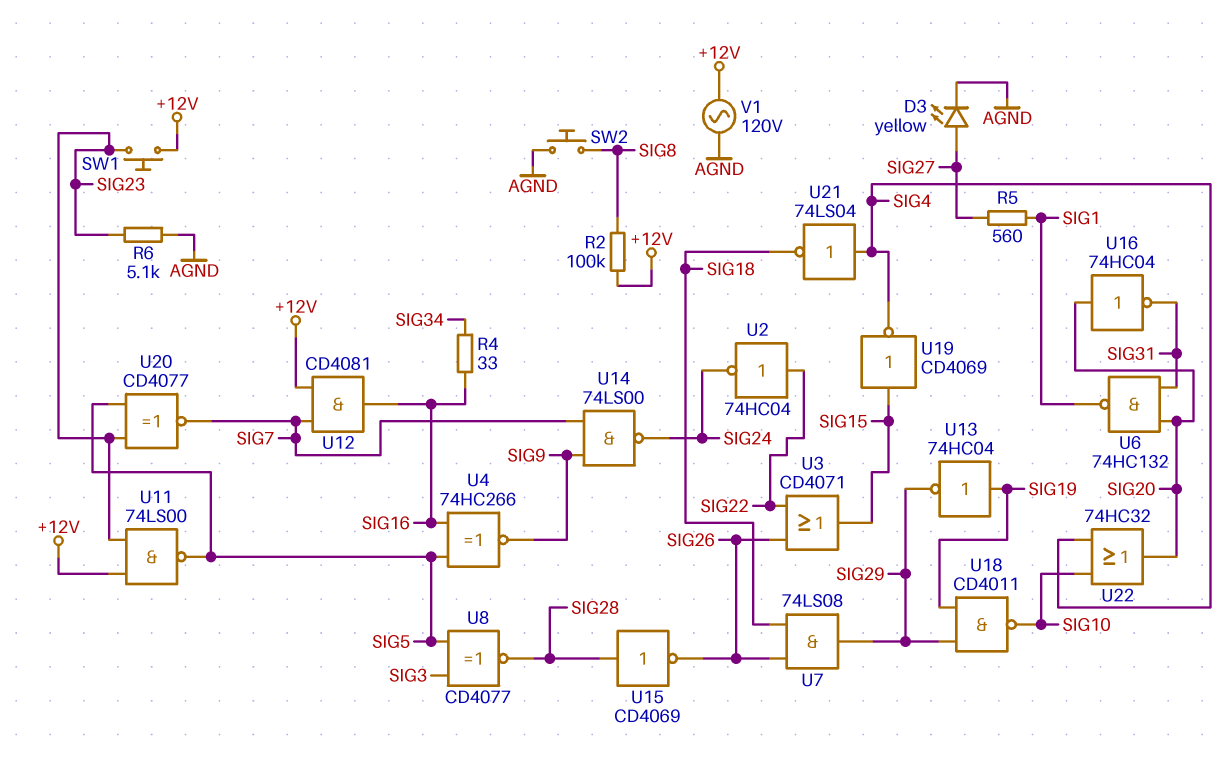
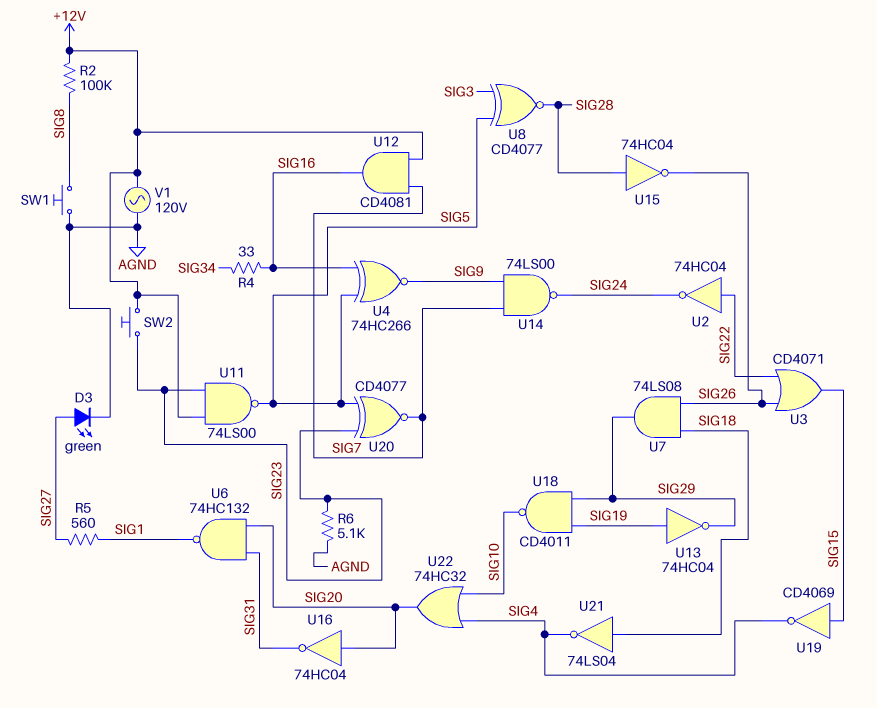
D3: LED yellow (A SIG27, K AGND) -> LED green (A SIG27, K AGND)
SW1: button (+12V, SIG23) -> button (AGND, SIG8)
SW2: button (AGND, SIG8) -> button (+12V, SIG23)
U15: NOT CD4069 (in SIG28, out SIG26) -> NOT 74HC04 (in SIG28, out SIG26)
U21: NOT 74LS04 (in SIG4, out SIG18) -> NOT 74LS04 (in SIG18, out SIG4)

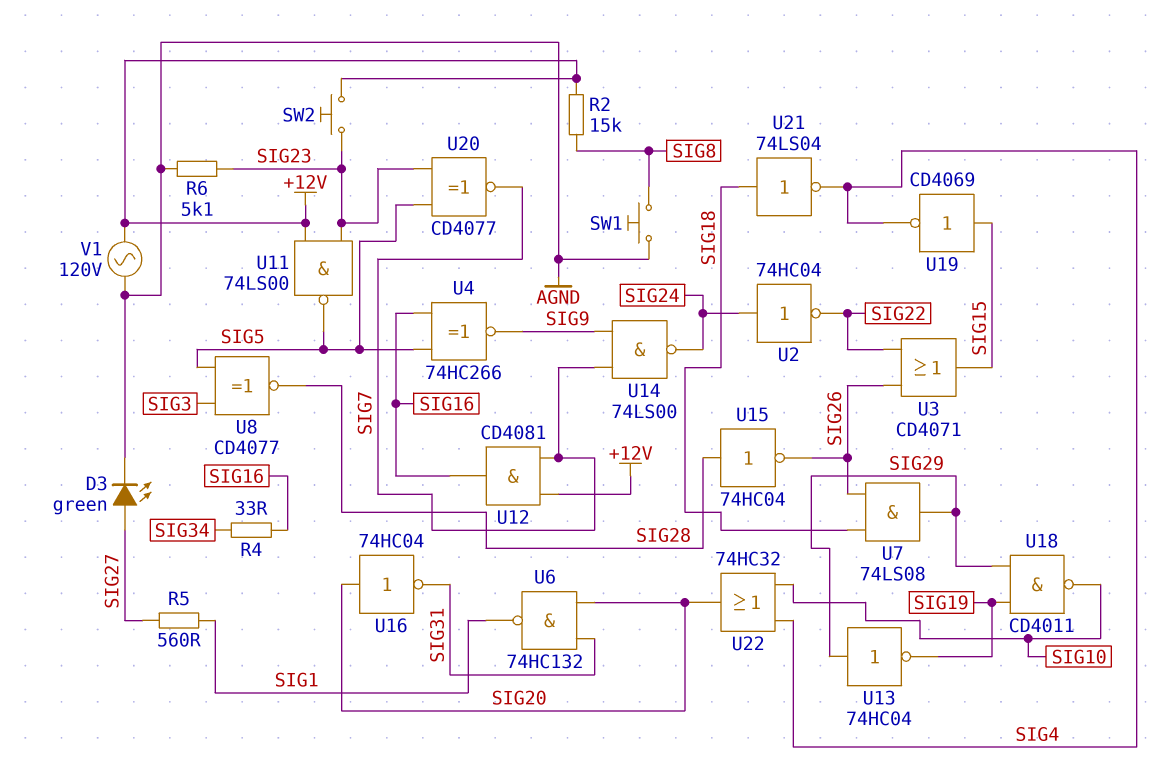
R2: 100k (+12V, SIG8) -> 15k (+12V, SIG8)
U2: NOT 74HC04 (in SIG22, out SIG24) -> NOT 74HC04 (in SIG24, out SIG22)
U13: NOT 74HC04 (in SIG19, out SIG29) -> NOT 74HC04 (in SIG29, out SIG19)

